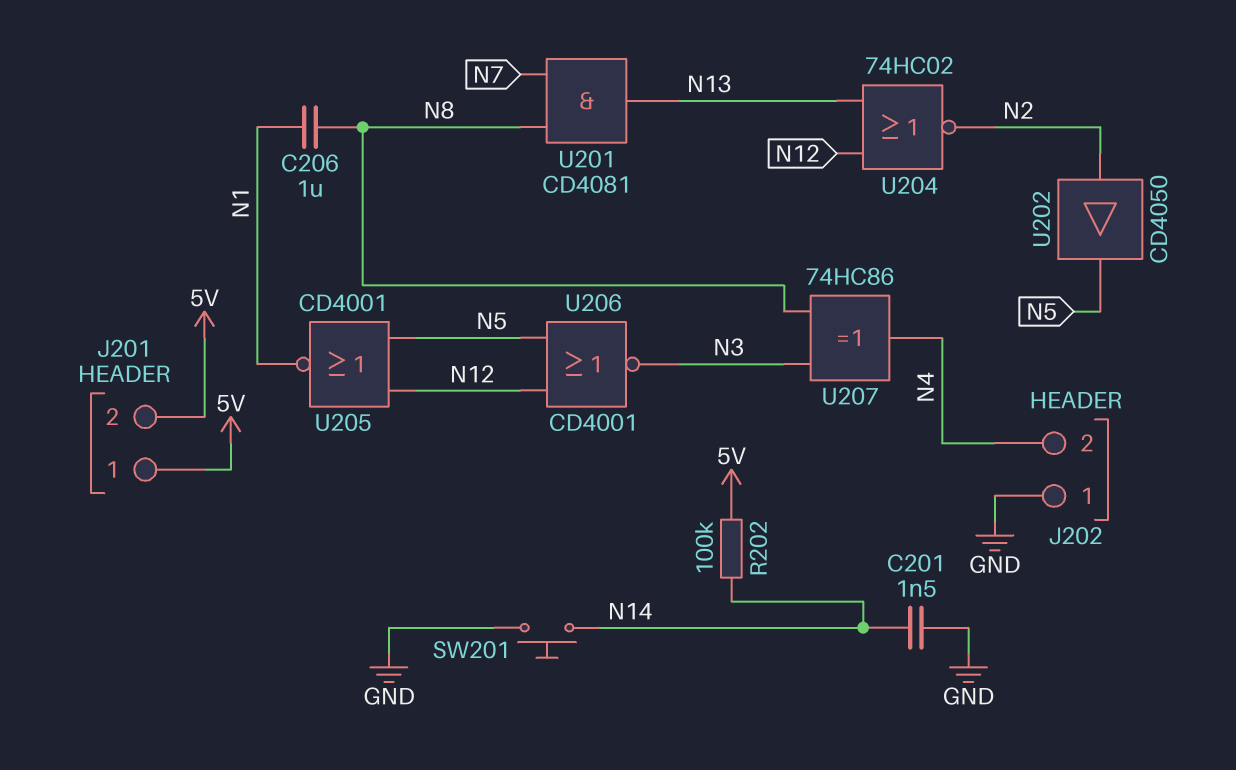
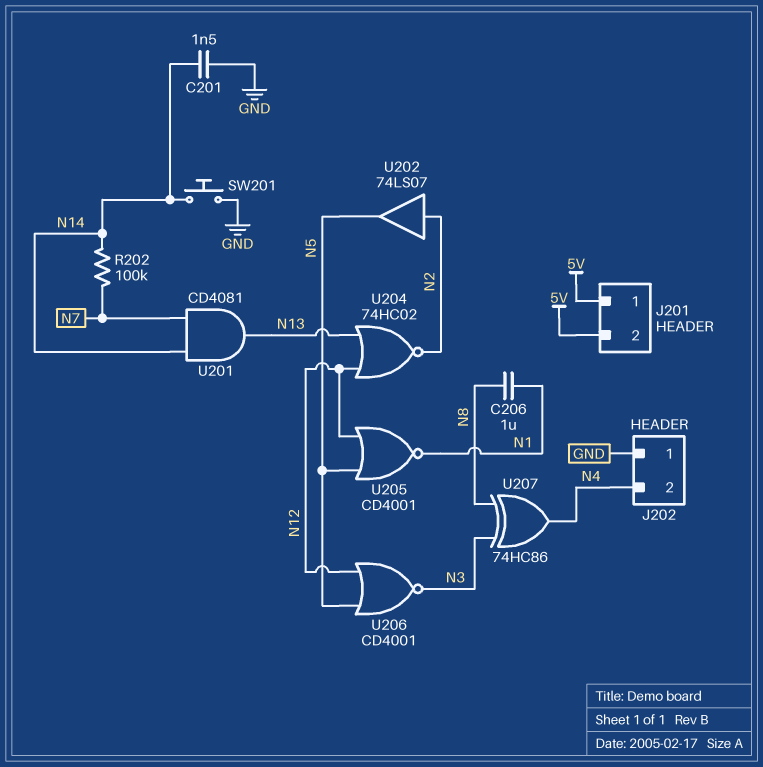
R202: 100k (5V, N14) -> 100k (N7, N14)
U201: AND CD4081 (in N7, in N8, out N13) -> AND CD4081 (in N7, in N14, out N13)
U202: buffer CD4050 (in N2, out N5) -> buffer 74LS07 (in N2, out N5)

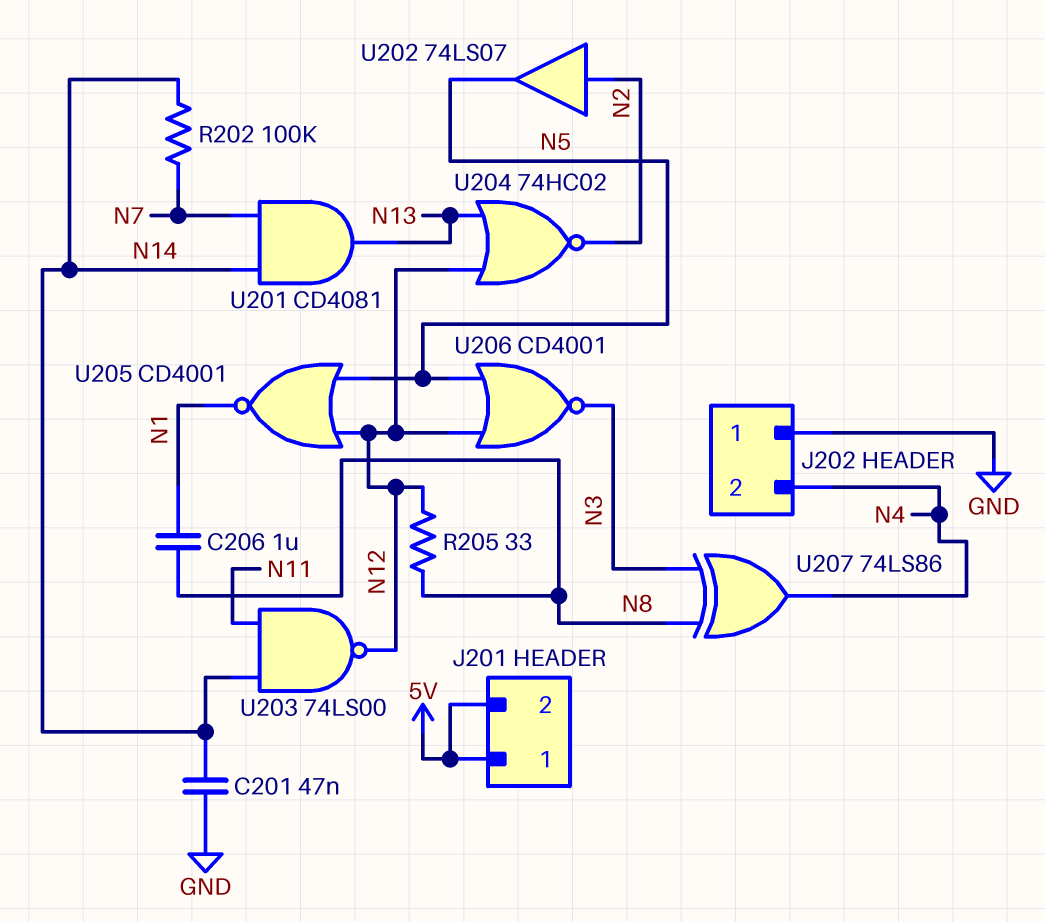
C201: 1.5nF (GND, N14) -> 47nF (GND, N14)
R205: none -> 33 (N8, N12)
SW201: button (GND, N14) -> none
U203: none -> NAND 74LS00 (in N11, in N14, out N12)
U207: XOR 74HC86 (in N3, in N8, out N4) -> XOR 74LS86 (in N3, in N8, out N4)

